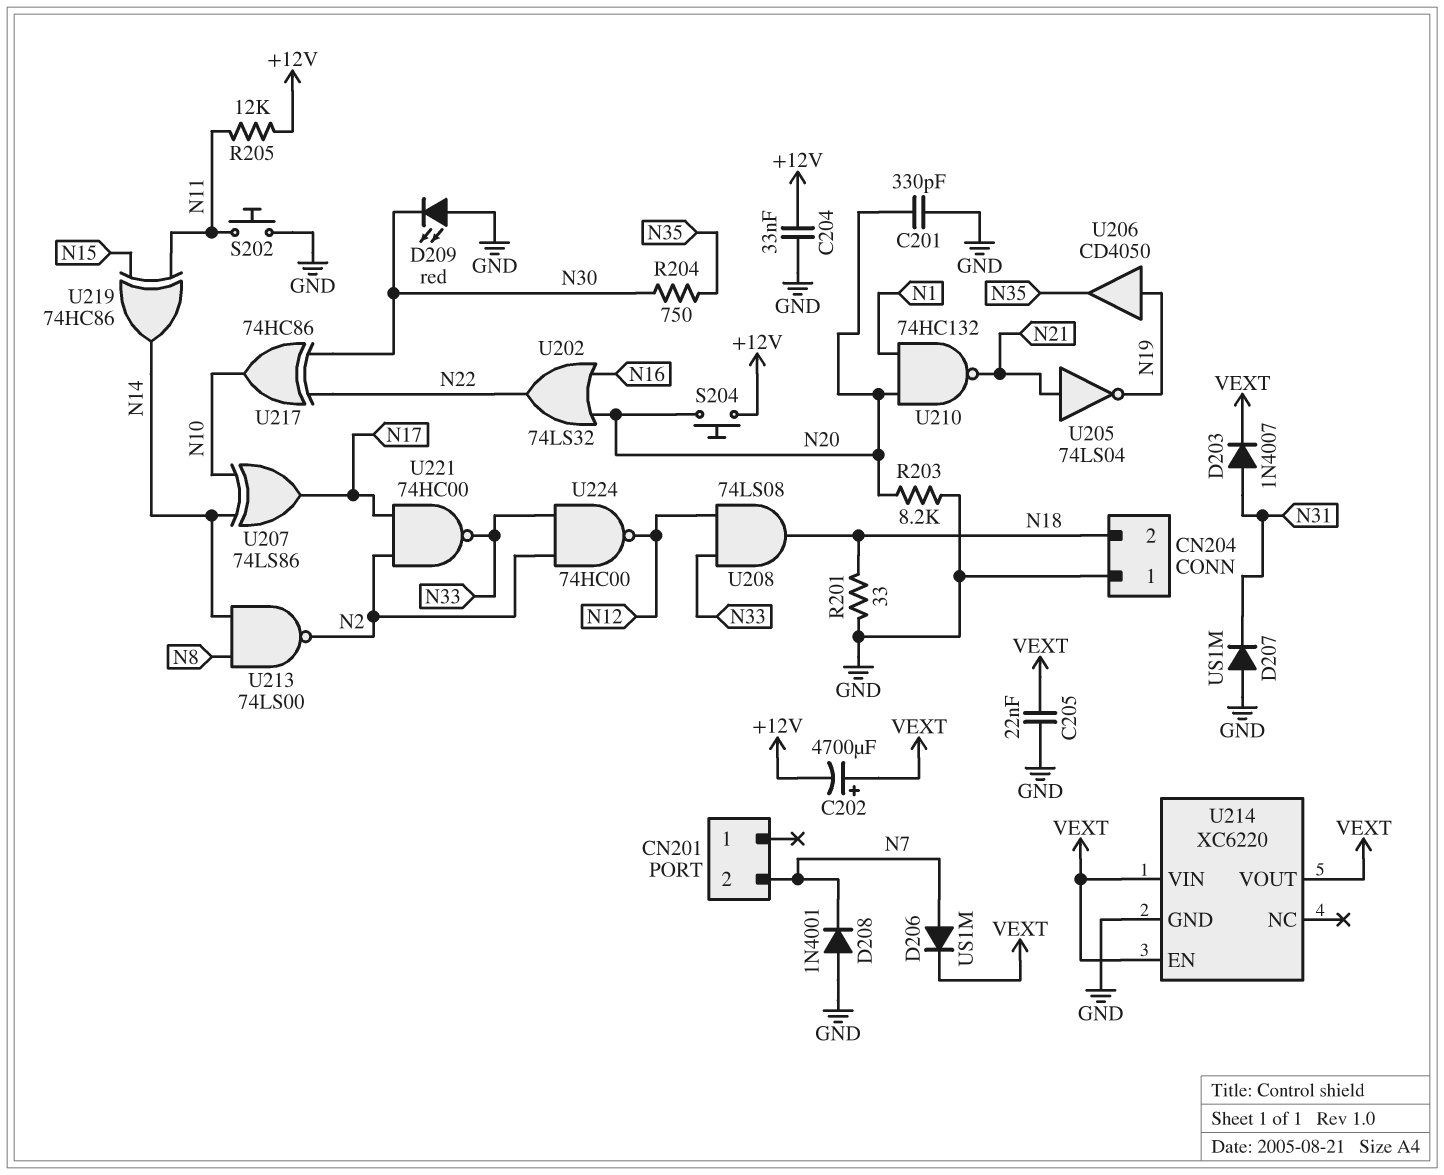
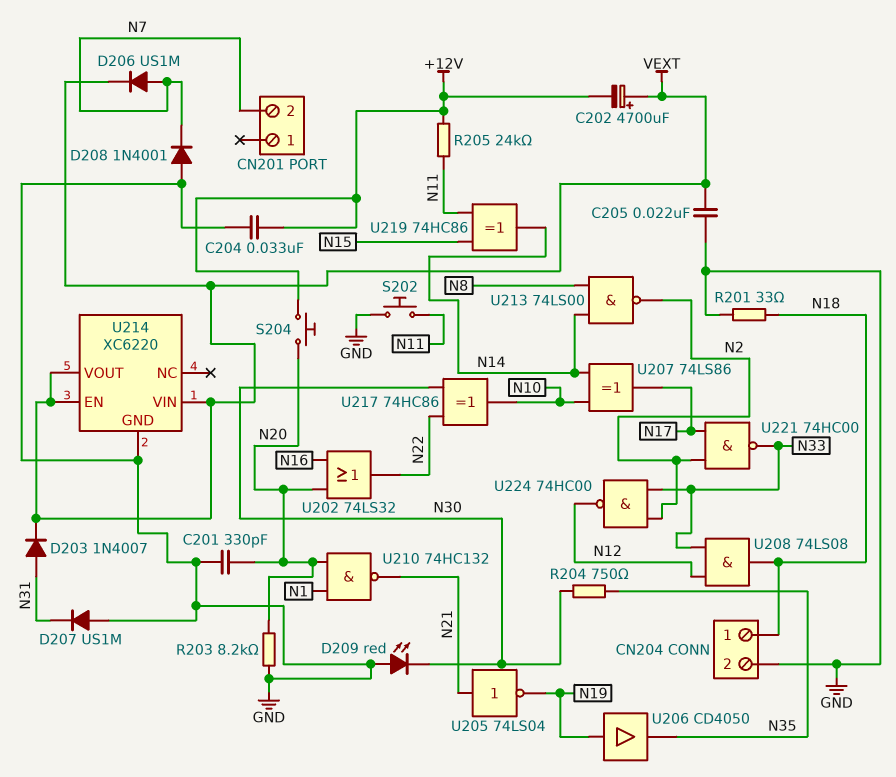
CN204 pin 1: GND -> N18
CN204 pin 2: N18 -> GND
R205: 12k (+12V, N11) -> 24k (+12V, N11)

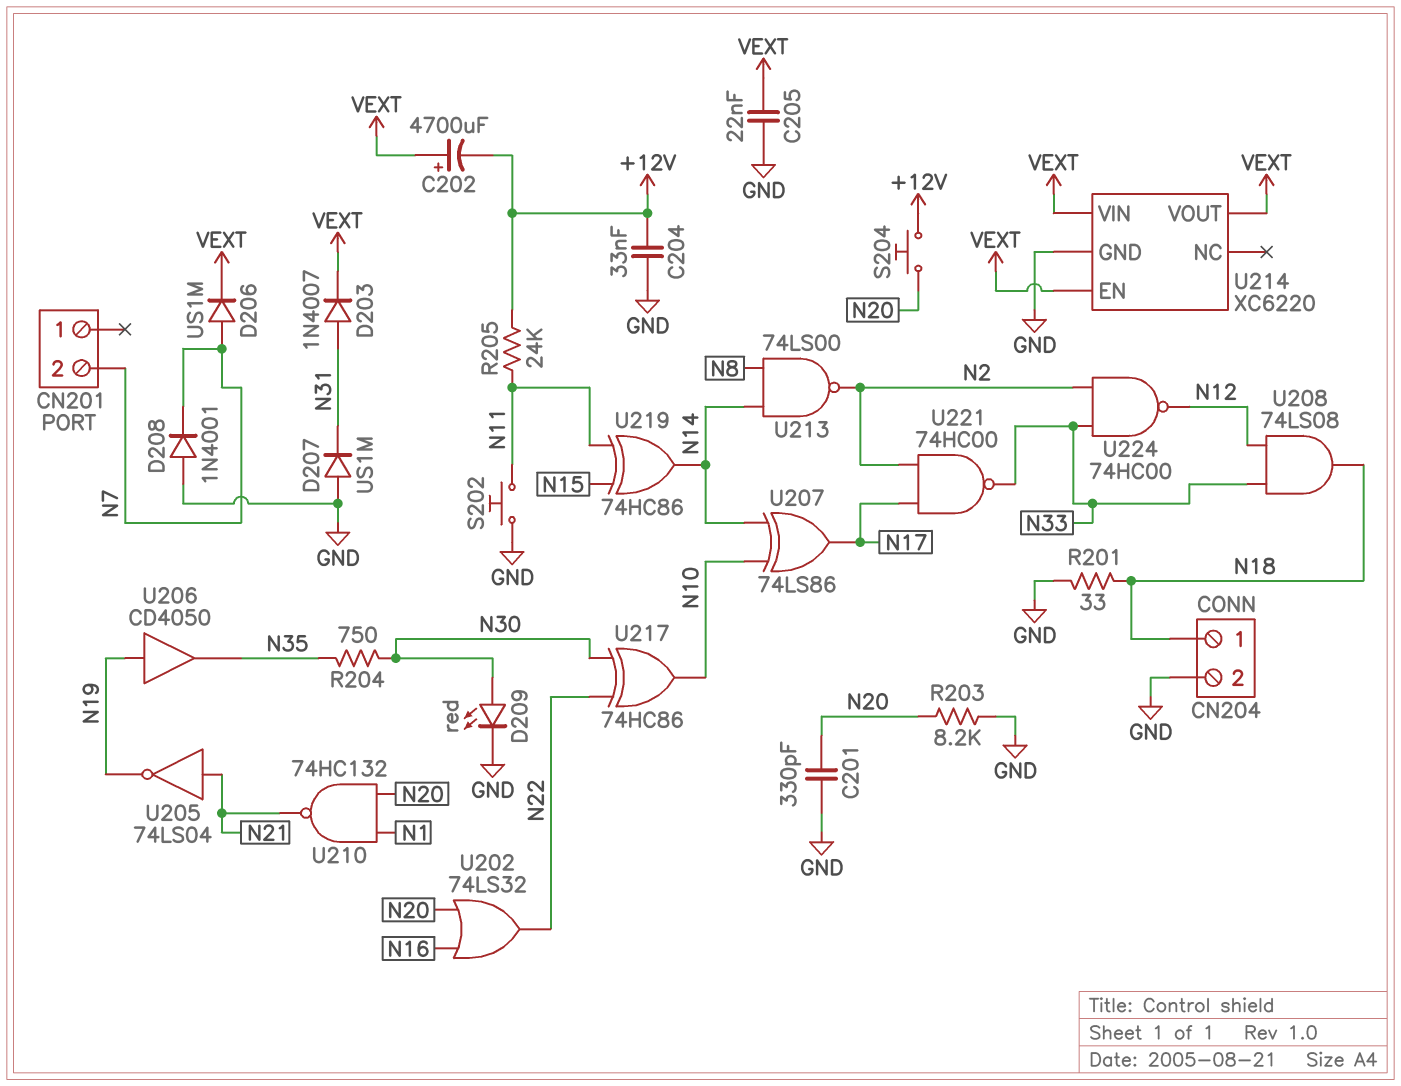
D209: LED red (A GND, K N30) -> LED red (A N30, K GND)

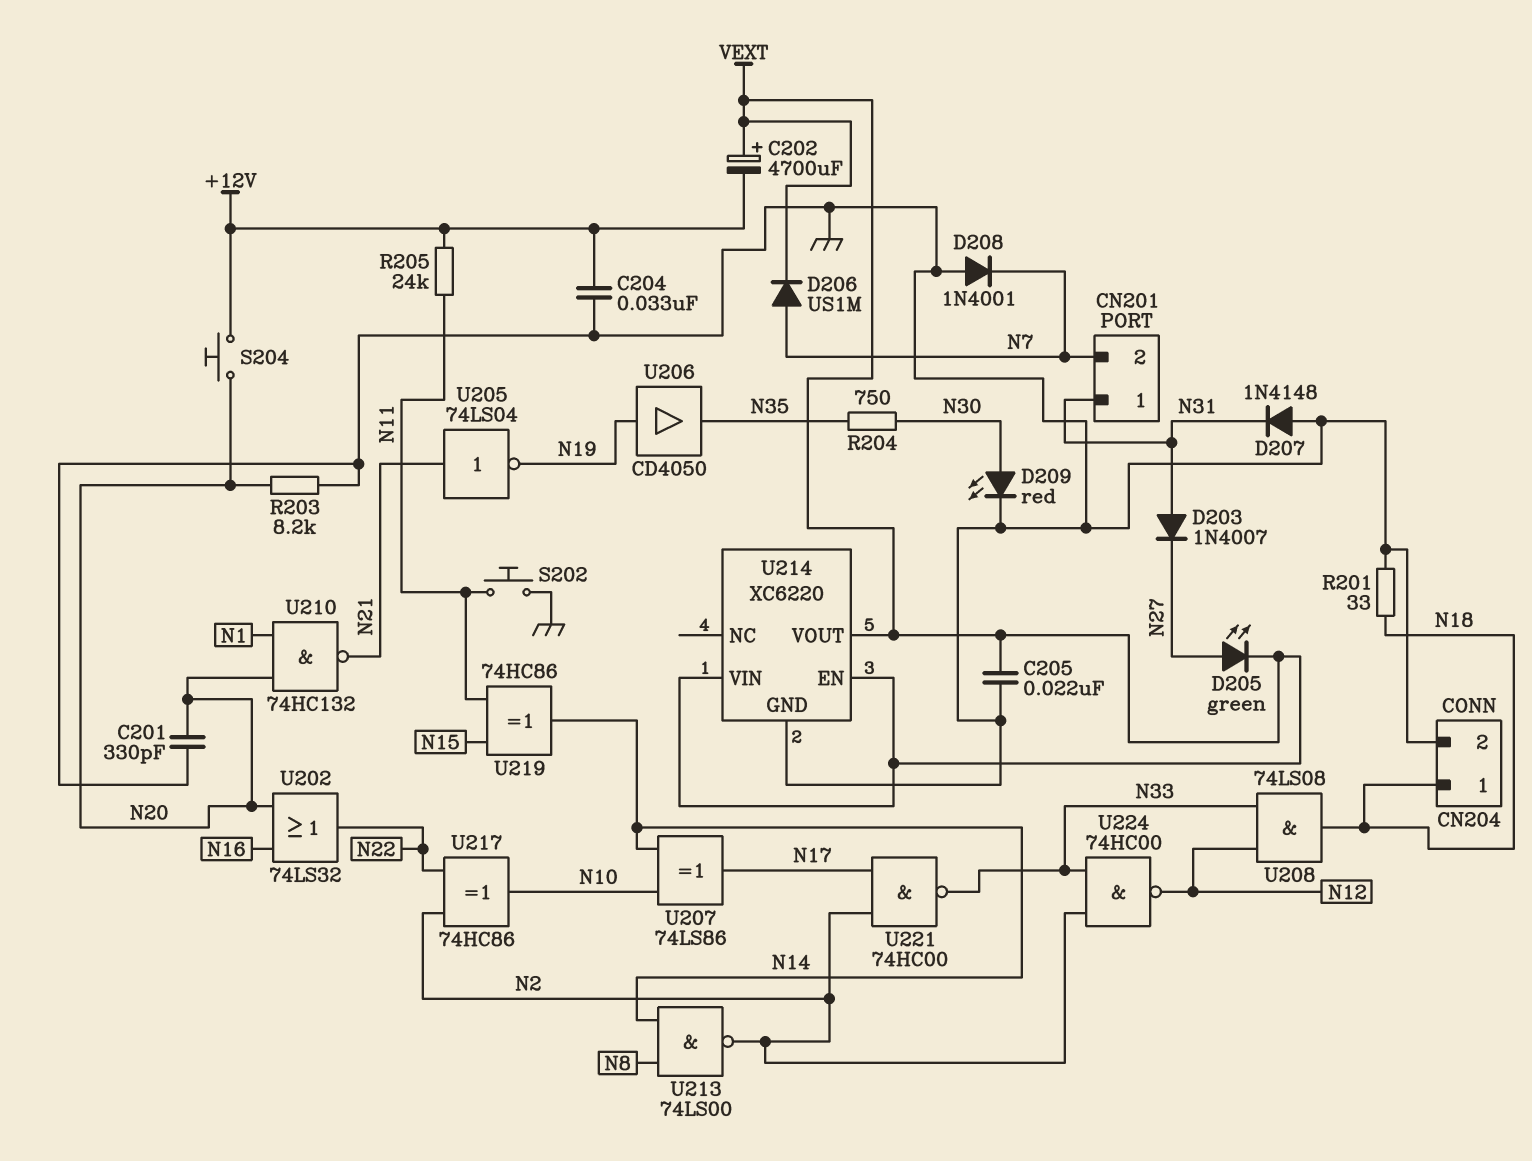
CN201 pin 1: none -> N31
D203: diode 1N4007 (A N31, K VEXT) -> diode 1N4007 (A N31, K N27)
D205: none -> LED green (A N27, K VEXT)
D207: diode US1M (A GND, K N31) -> diode 1N4148 (A GND, K N31)
U217: XOR 74HC86 (in N22, in N30, out N10) -> XOR 74HC86 (in N2, in N22, out N10)

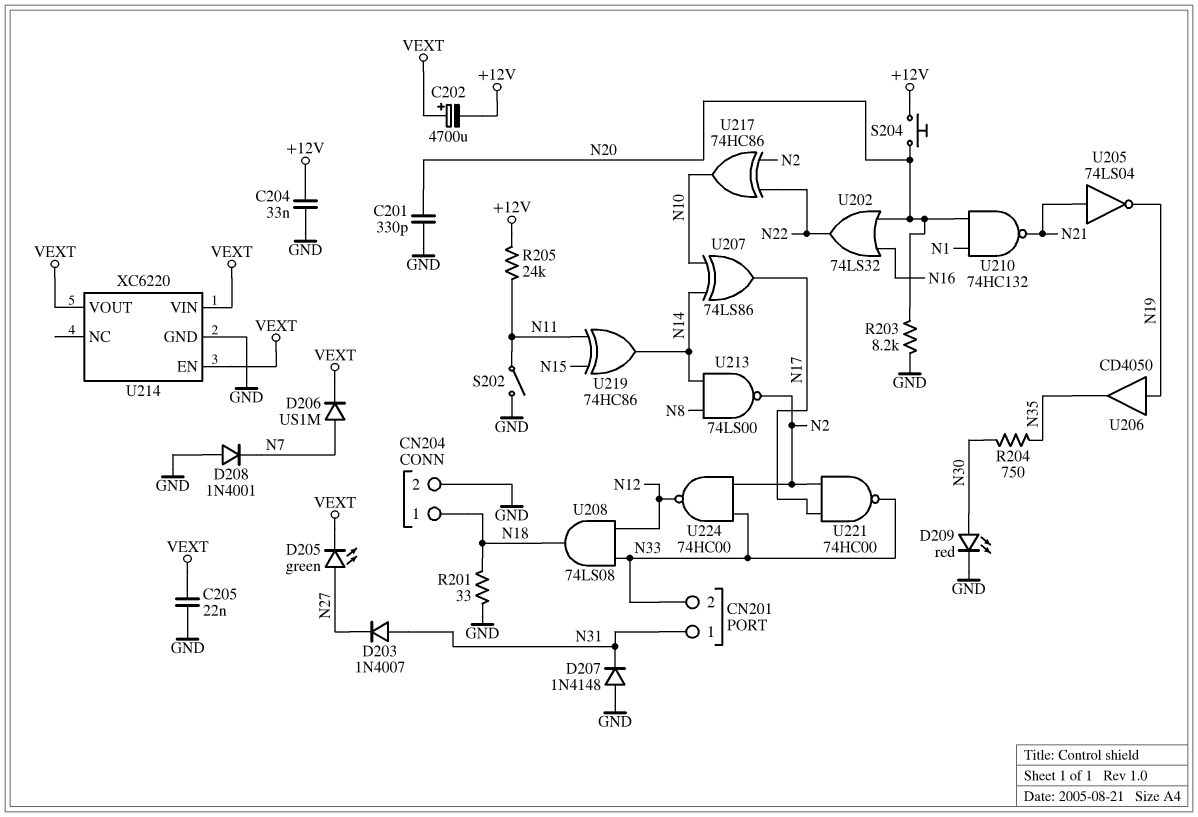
CN201 pin 2: N7 -> N33
S202: button (GND, N11) -> switch (GND, N11)

